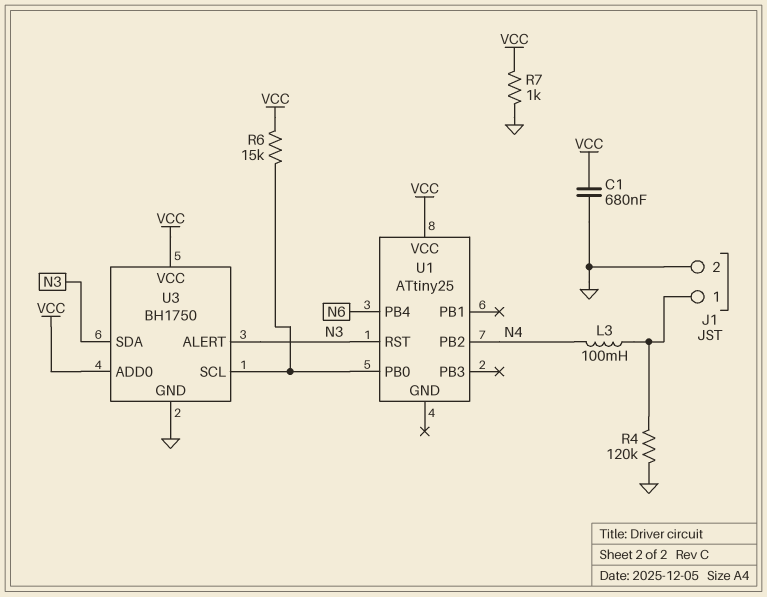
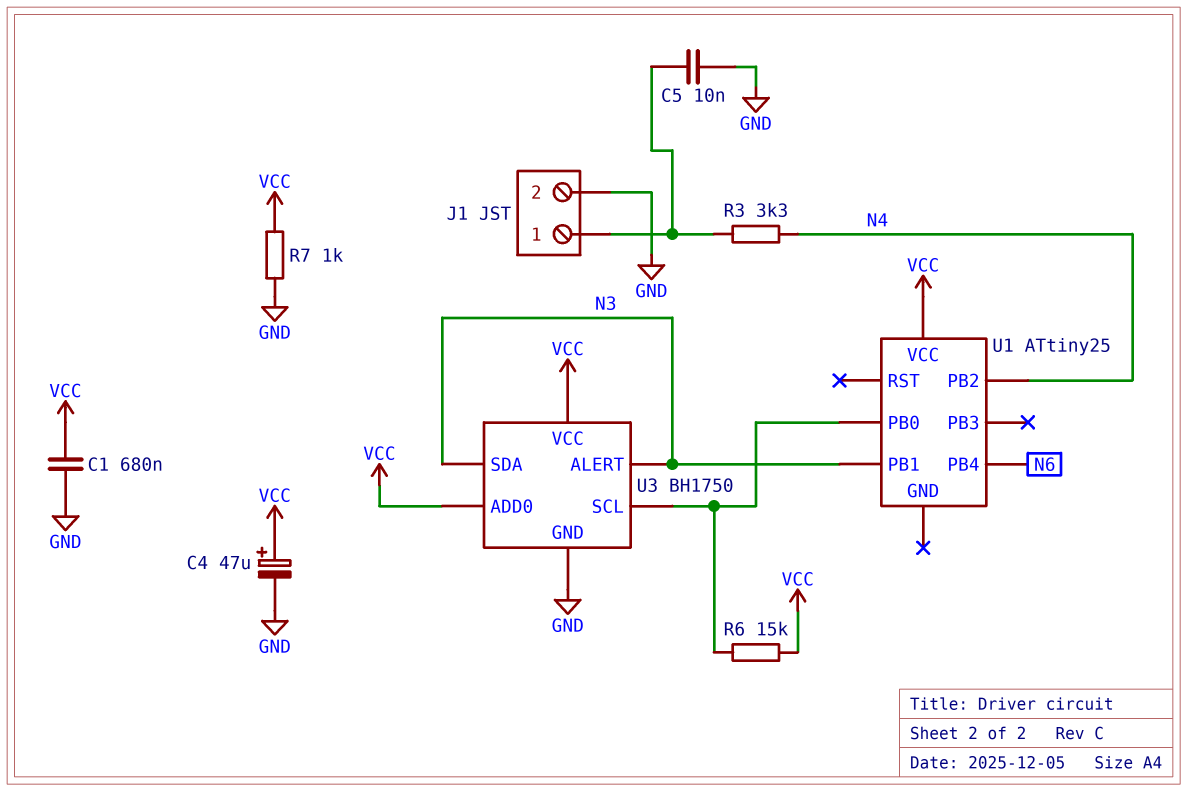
C4: none -> 47uF (plus VCC, minus GND)
C5: none -> 10nF (GND, J1/1)
L3: 100mH (J1/1, N4) -> none
R3: none -> 3.3k (J1/1, N4)
R4: 120k (GND, J1/1) -> none
U1 pin PB1: none -> N3
U1 pin RST: N3 -> none

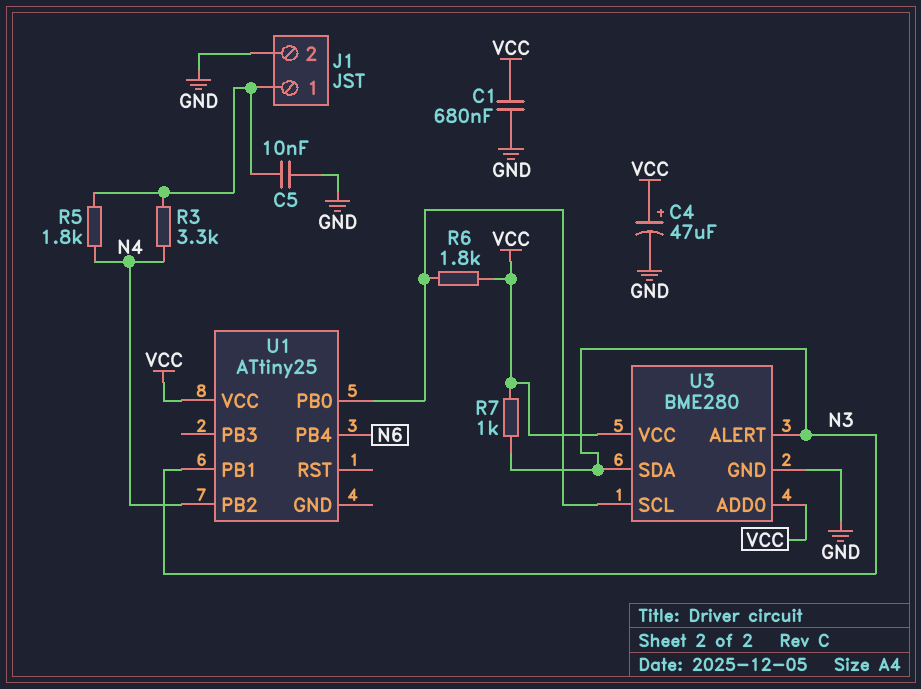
R5: none -> 1.8k (J1/1, N4)
R6: 15k (U1/PB0, VCC) -> 1.8k (U1/PB0, VCC)
R7: 1k (GND, VCC) -> 1k (N3, VCC)
U3: BH1750 -> BME280

